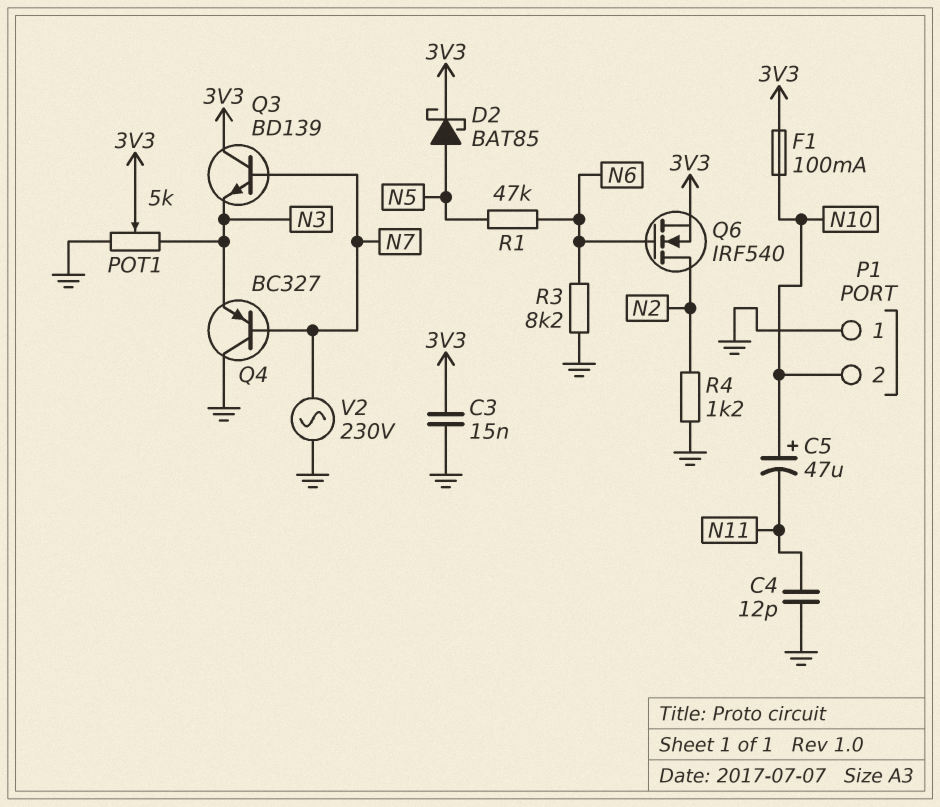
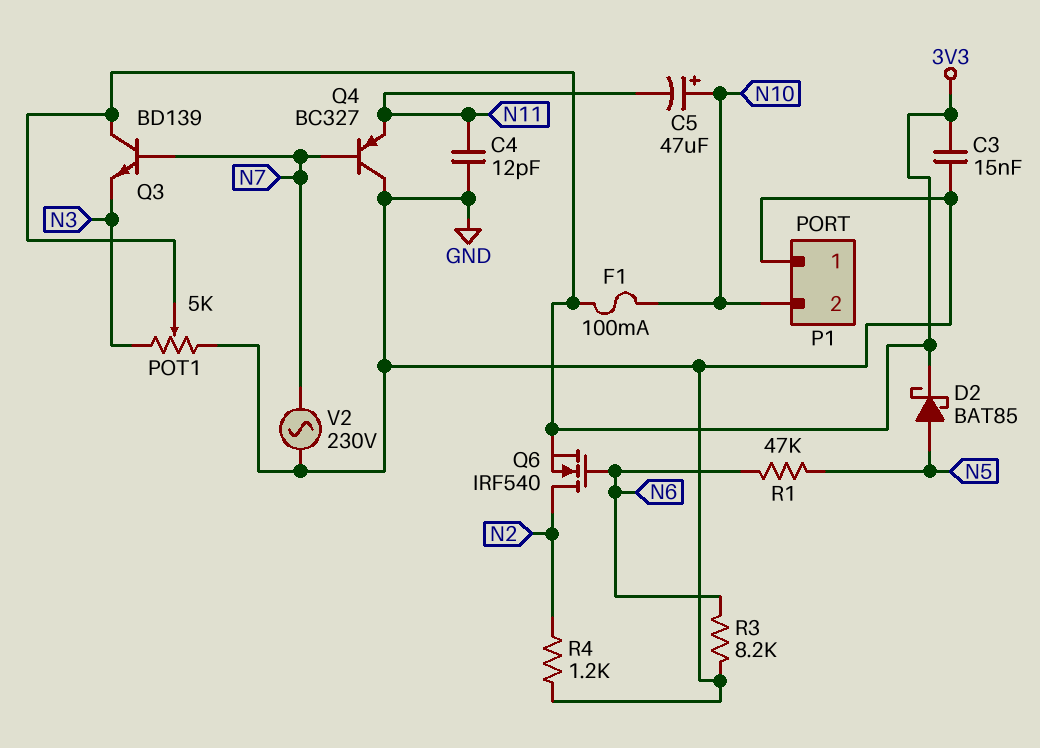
Q4: PNP BC327 (B N7, C GND, E N3) -> PNP BC327 (B N7, C GND, E N11)

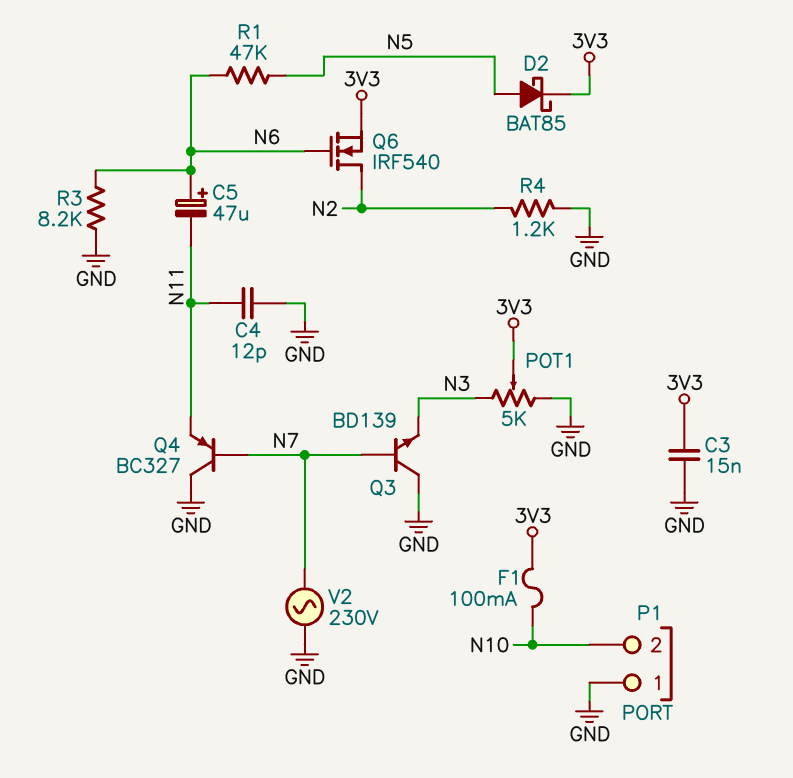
C5: 47uF (plus N10, minus N11) -> 47uF (plus N6, minus N11)
Q3: NPN BD139 (B N7, C 3V3, E N3) -> NPN BD139 (B N7, C GND, E N3)

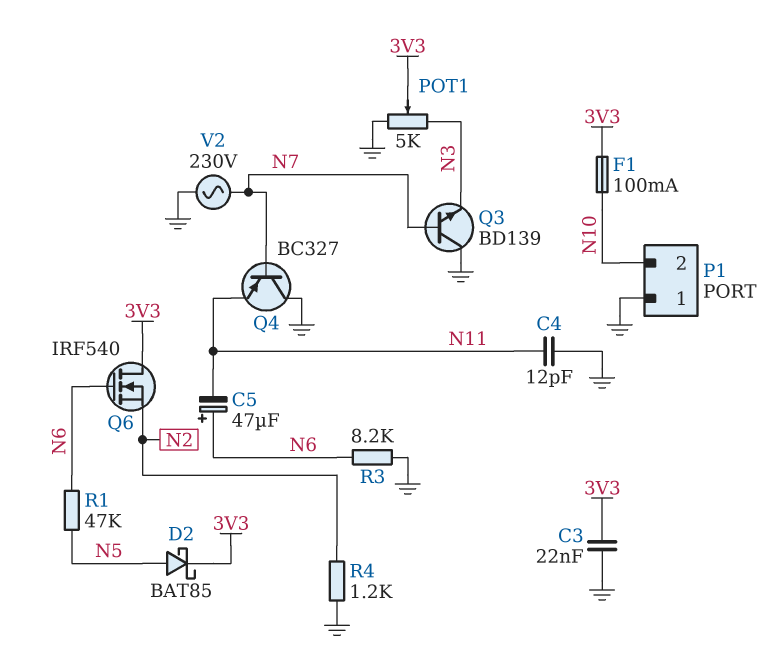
C3: 15nF (3V3, GND) -> 22nF (3V3, GND)
Q6: NMOS IRF540 (G N6, D N2, S 3V3) -> NMOS IRF540 (G N6, D 3V3, S N2)

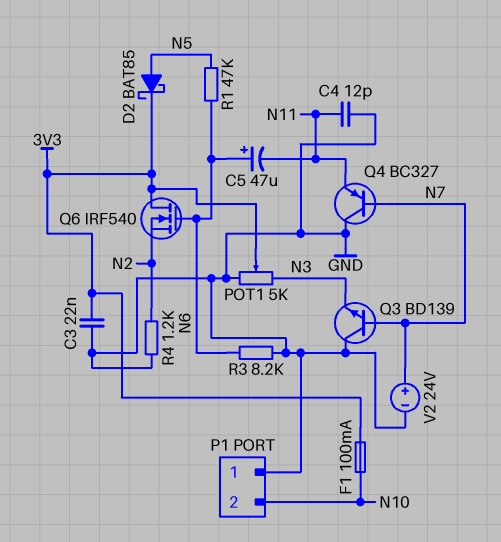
V2: AC 230V (GND, N7) -> 24V (plus N7, minus GND)

